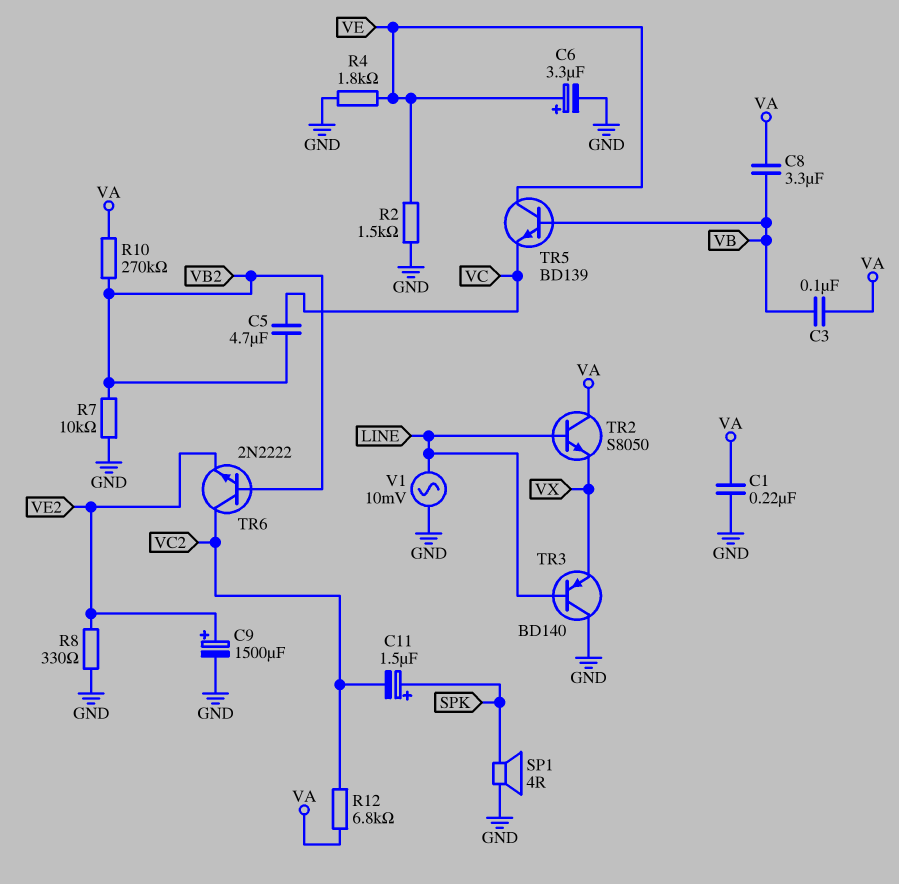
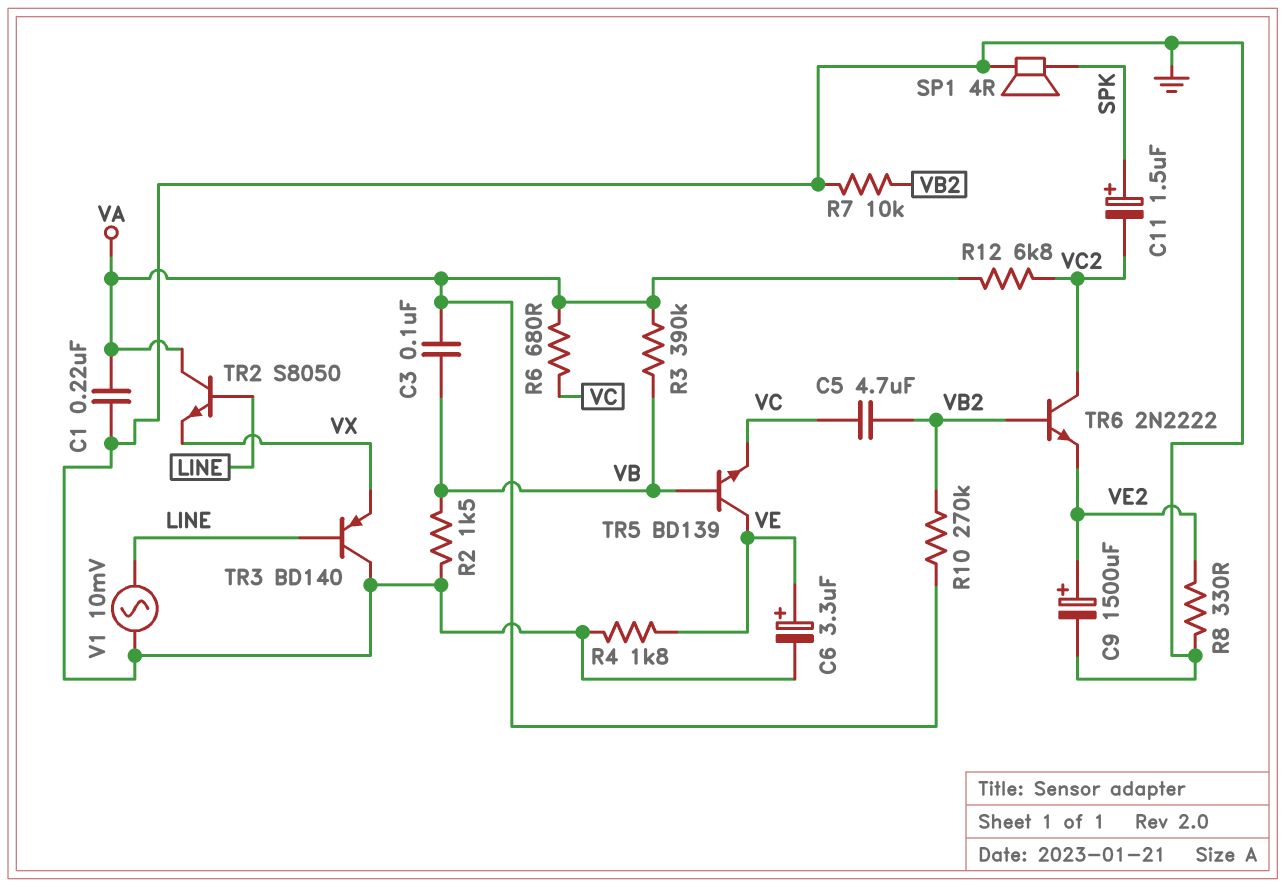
C8: 3.3uF (VA, VB) -> none
R2: 1.5k (GND, VE) -> 1.5k (GND, VB)
R3: none -> 390k (VA, VB)
R6: none -> 680 (VA, VC)

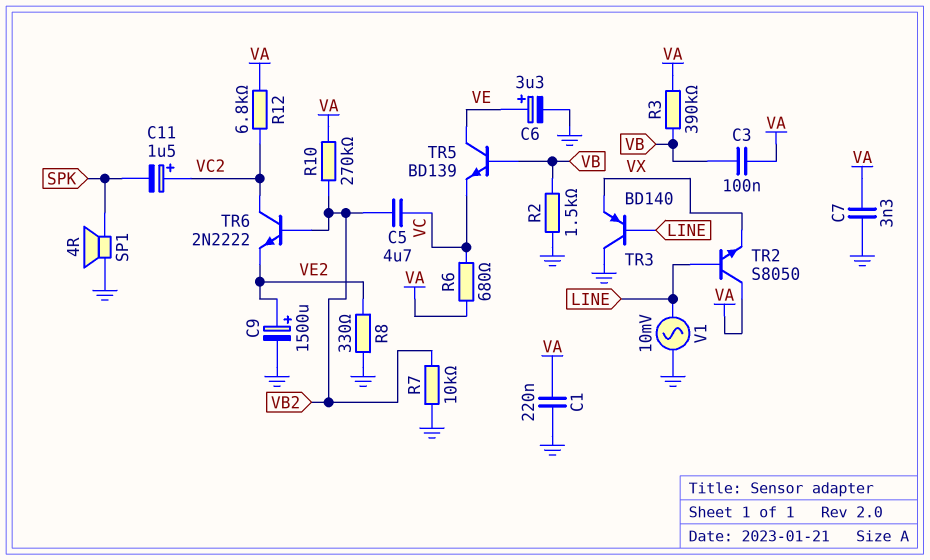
C7: none -> 3.3nF (GND, VA)
C11: 1.5uF (plus SPK, minus VC2) -> 1.5uF (plus VC2, minus SPK)
R4: 1.8k (GND, VE) -> none

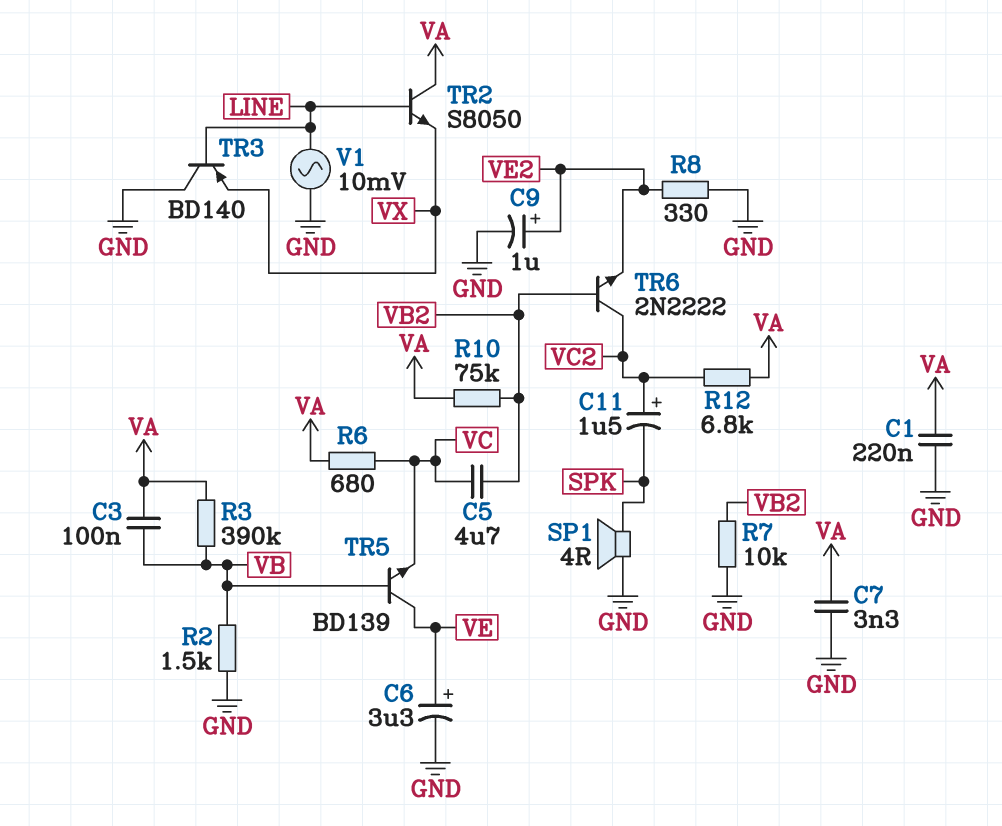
C9: 1500uF (plus VE2, minus GND) -> 1uF (plus VE2, minus GND)
R10: 270k (VA, VB2) -> 75k (VA, VB2)

